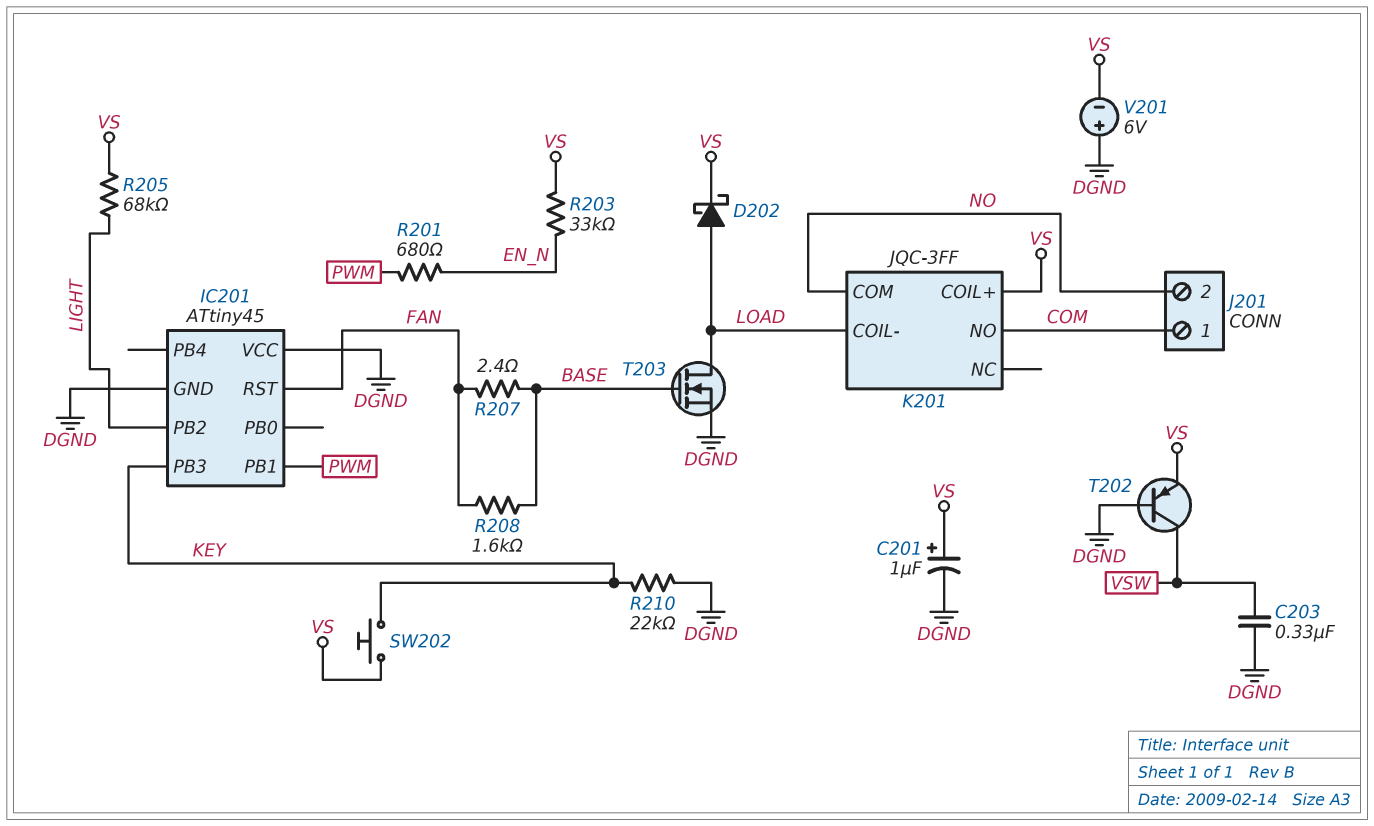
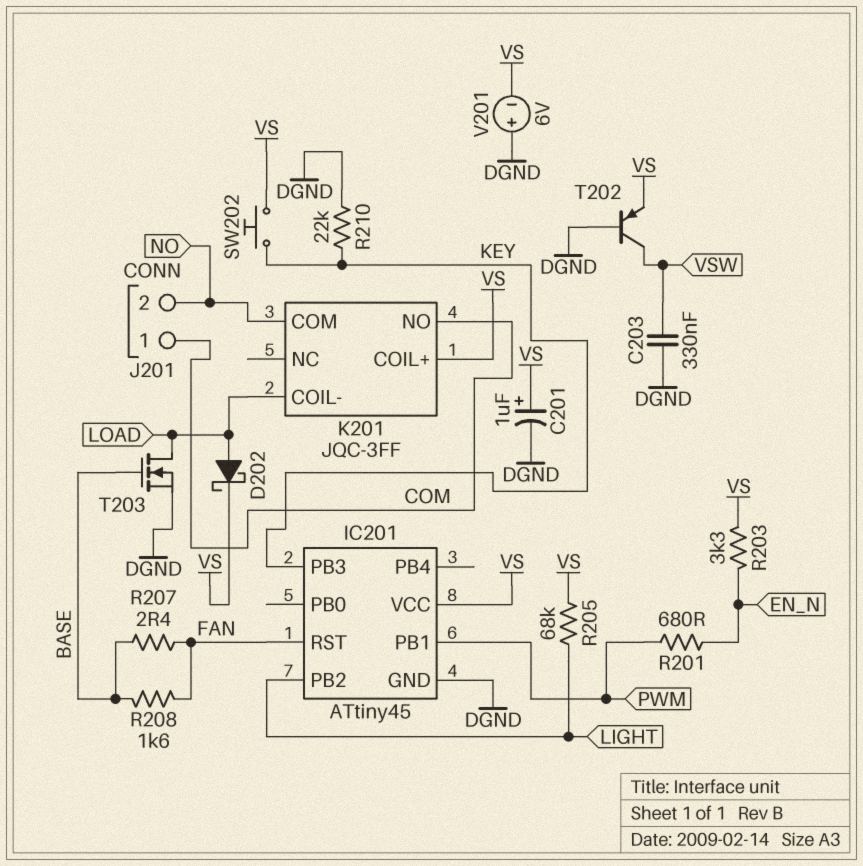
IC201 pin VCC: DGND -> VS
R203: 33k (EN_N, VS) -> 3.3k (EN_N, VS)

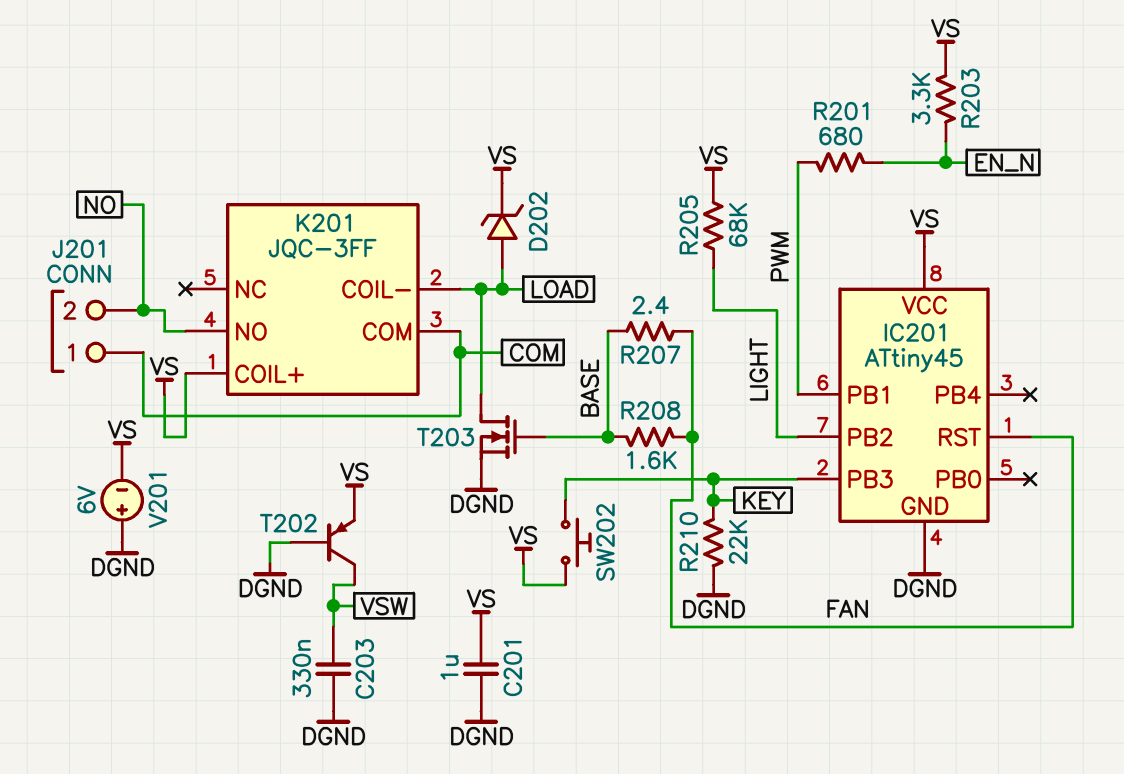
C201: 1uF (plus VS, minus DGND) -> 1uF (DGND, VS)
D202: schottky (A LOAD, K VS) -> zener (A LOAD, K VS)
K201 pin COM: NO -> COM
K201 pin NO: COM -> NO

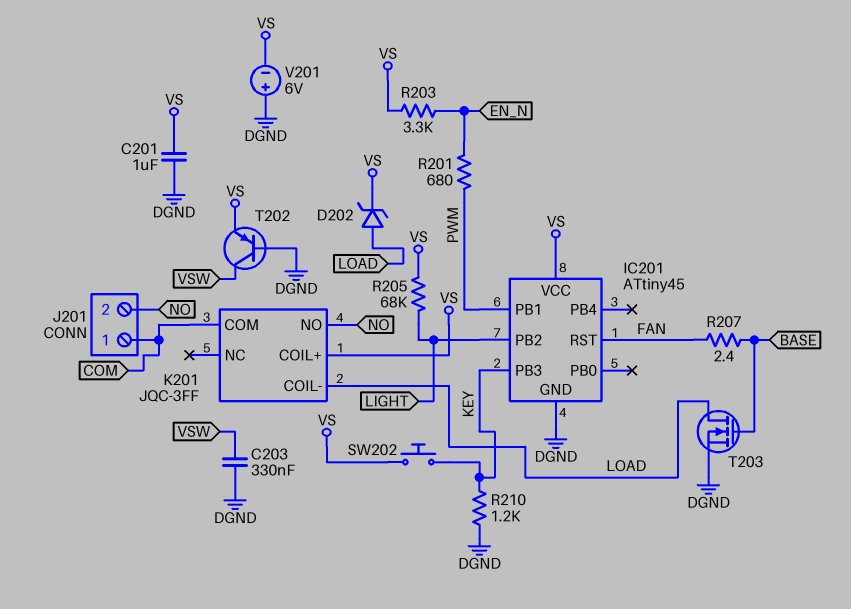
R208: 1.6k (BASE, FAN) -> none
R210: 22k (DGND, KEY) -> 1.2k (DGND, KEY)

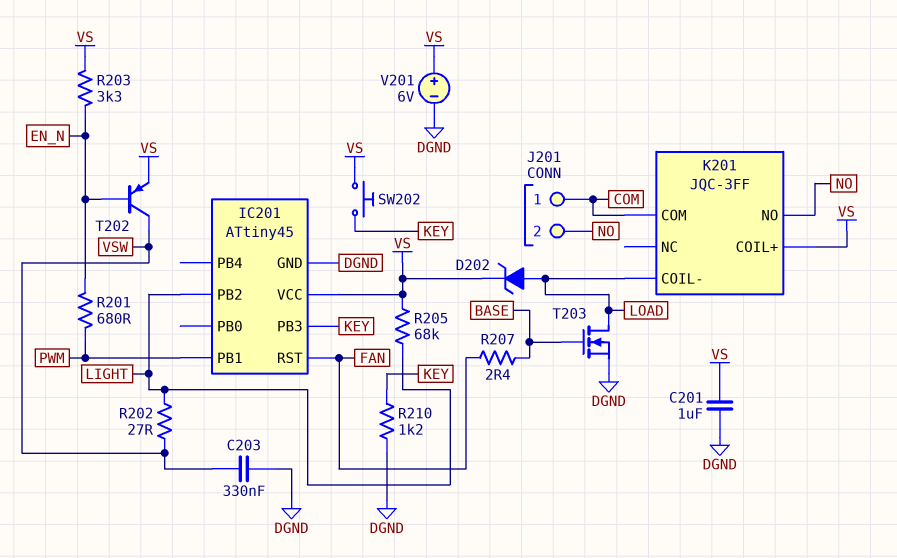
R202: none -> 27 (LIGHT, VSW)
T202: PNP (B DGND, C VSW, E VS) -> PNP (B EN_N, C VSW, E VS)
V201: 6V (plus DGND, minus VS) -> 6V (plus VS, minus DGND)

